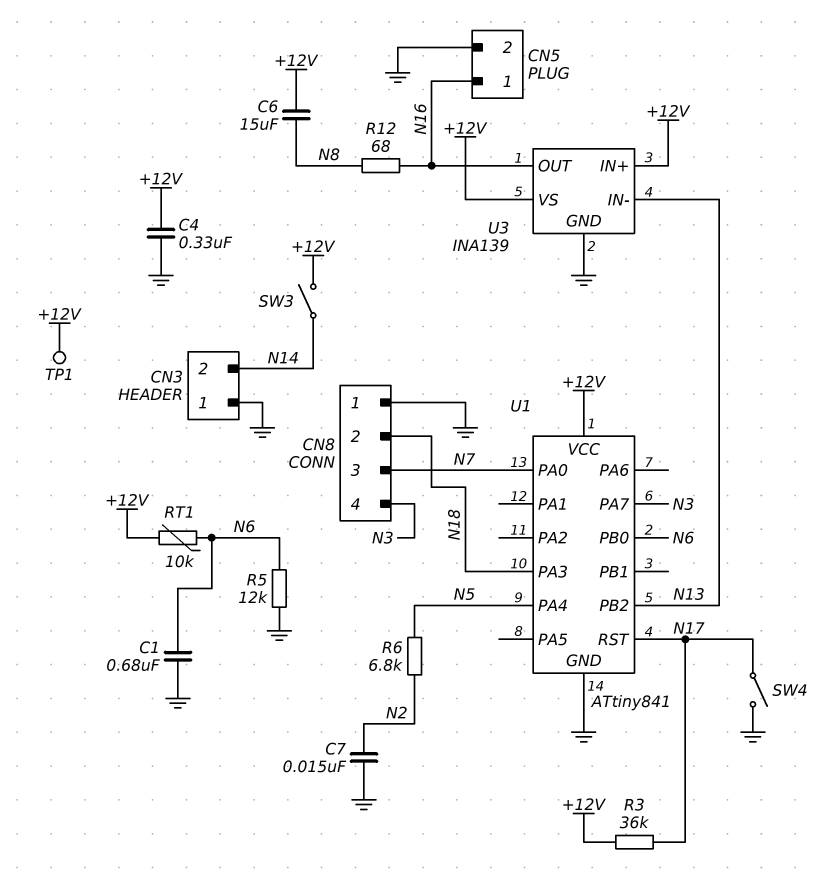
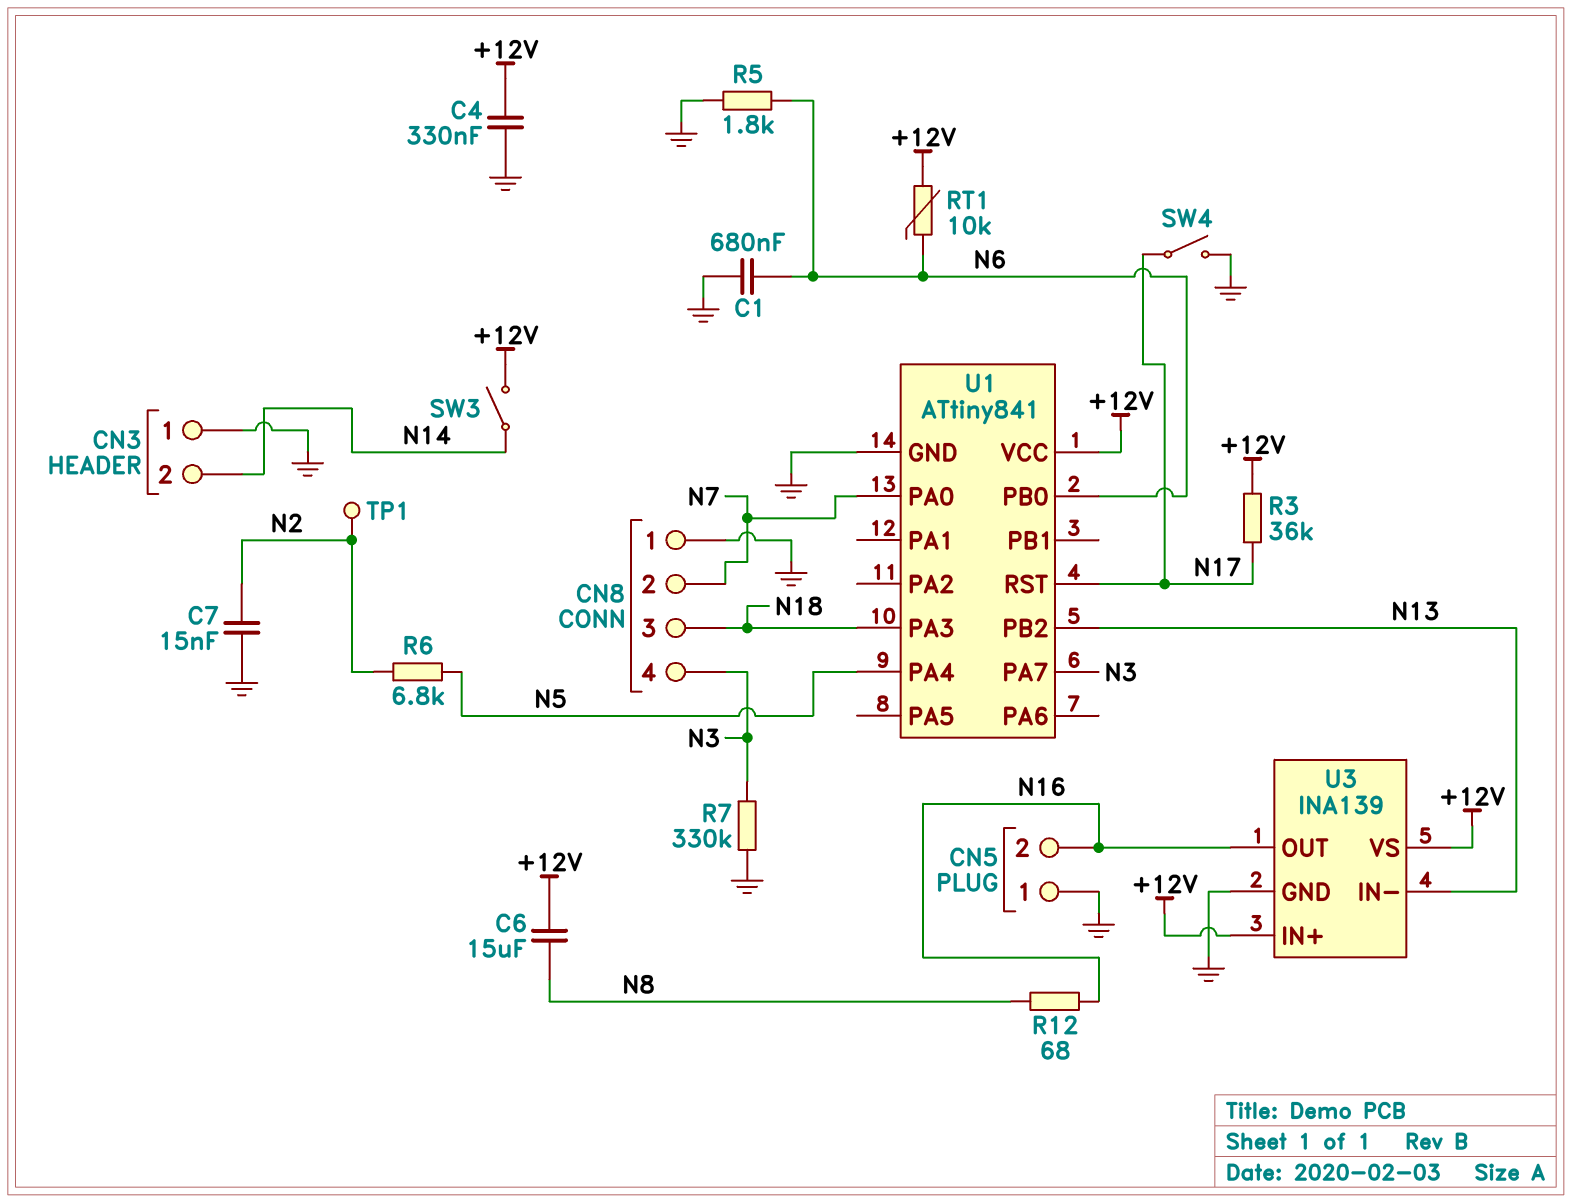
CN5 pin 1: N16 -> GND
CN5 pin 2: GND -> N16
CN8 pin 2: N18 -> N7
CN8 pin 3: N7 -> N18
R5: 12k (GND, N6) -> 1.8k (GND, N6)
R7: none -> 330k (GND, N3)
TP1: test point (+12V) -> test point (N2)

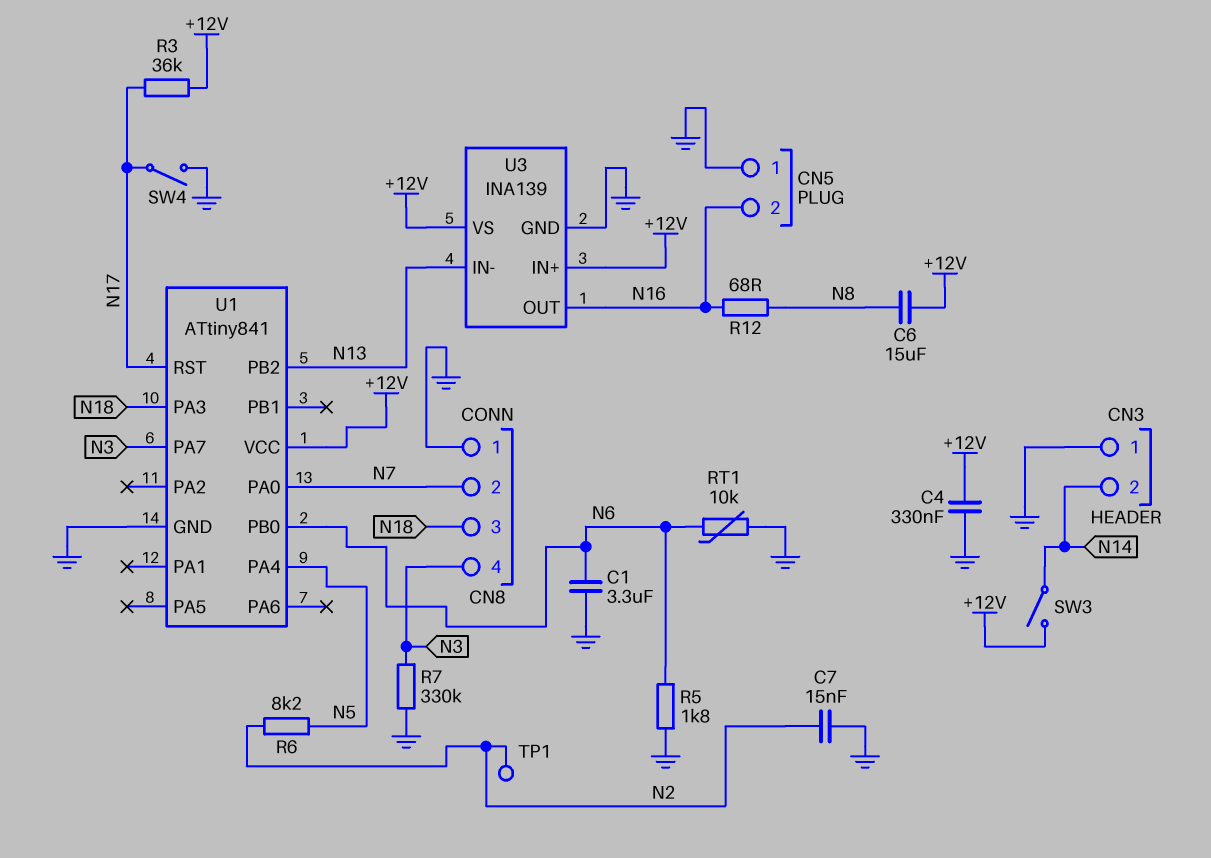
C1: 680nF (GND, N6) -> 3.3uF (GND, N6)
R6: 6.8k (N2, N5) -> 8.2k (N2, N5)
RT1: 10k (+12V, N6) -> 10k (GND, N6)

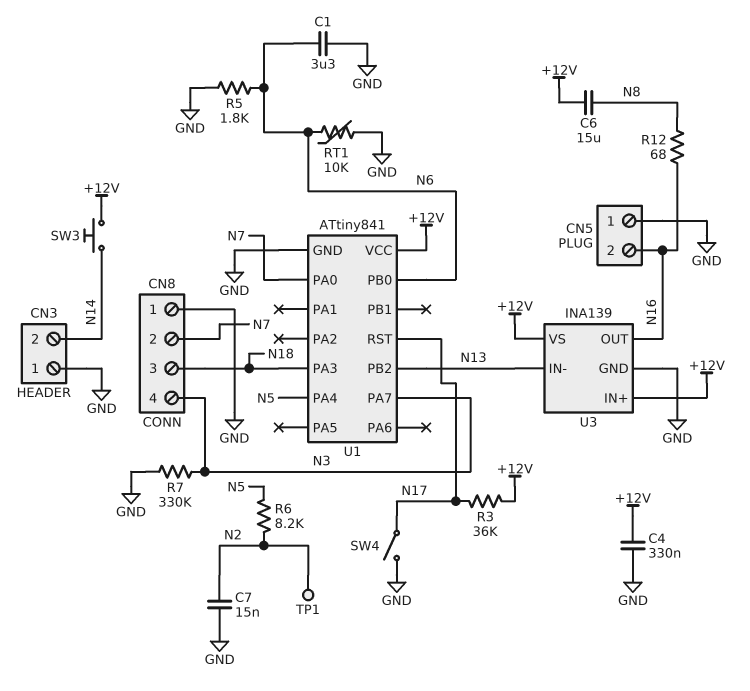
SW3: switch (+12V, N14) -> button (+12V, N14)

